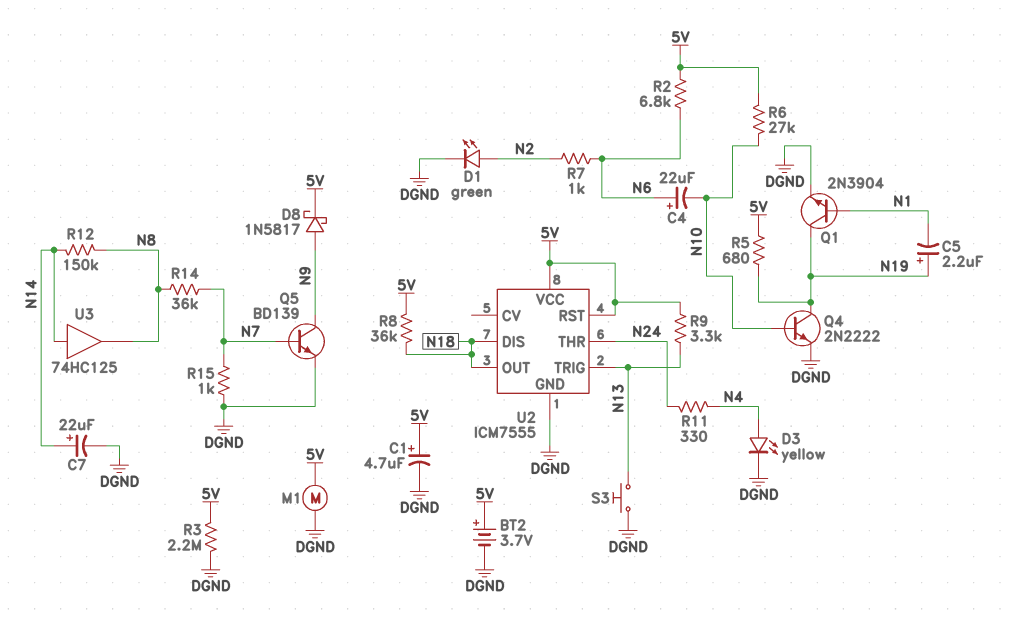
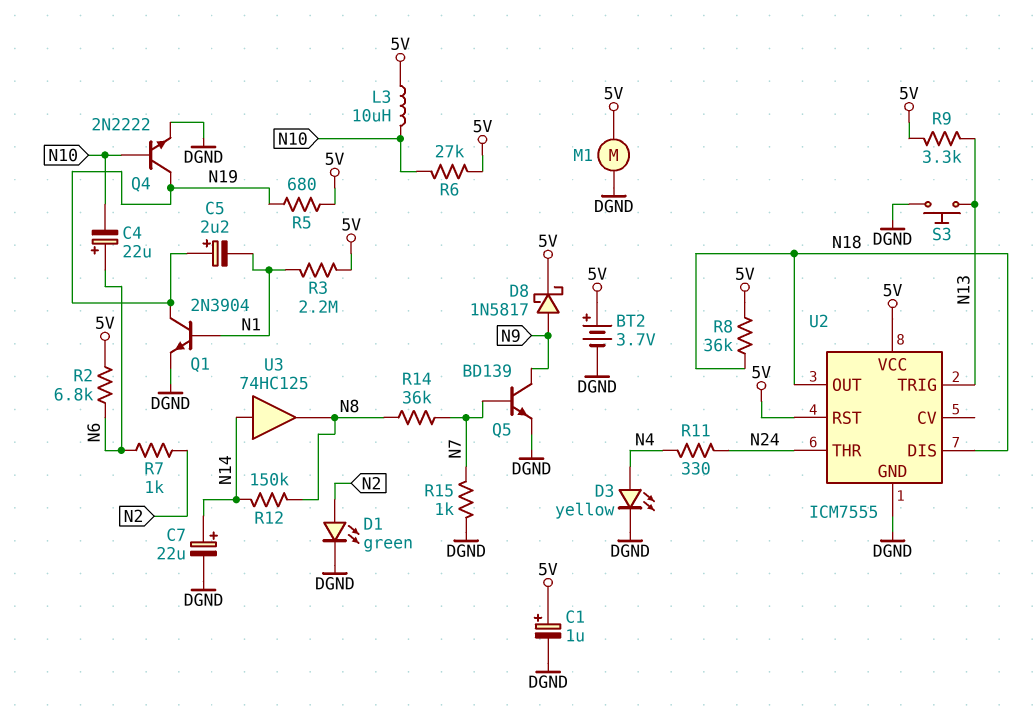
C1: 4.7uF (plus 5V, minus DGND) -> 1uF (plus 5V, minus DGND)
L3: none -> 10uH (5V, N10)
R3: 2.2M (5V, DGND) -> 2.2M (5V, N1)

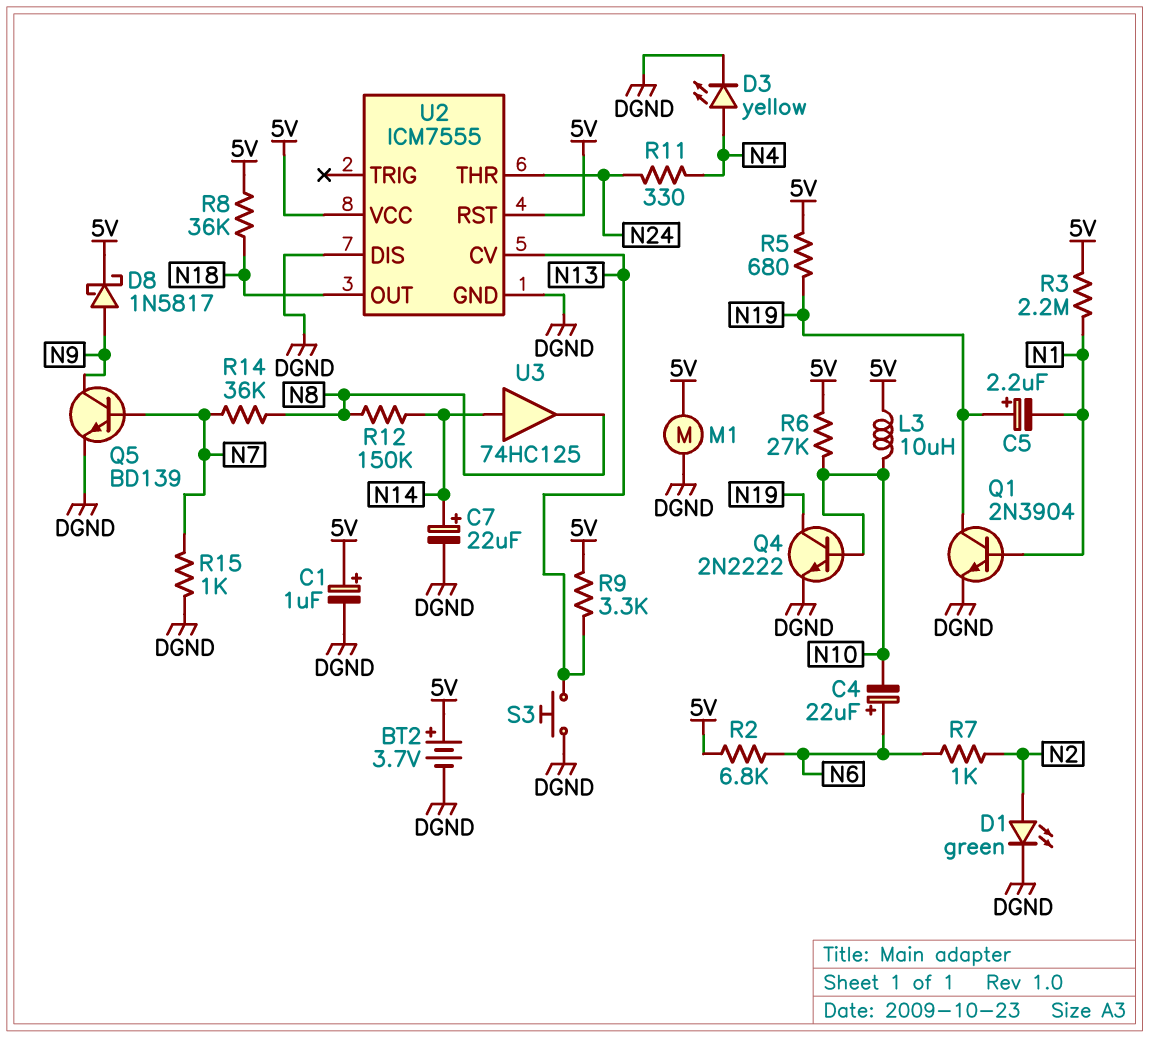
U2 pin CV: none -> N13
U2 pin DIS: N18 -> DGND
U2 pin TRIG: N13 -> none

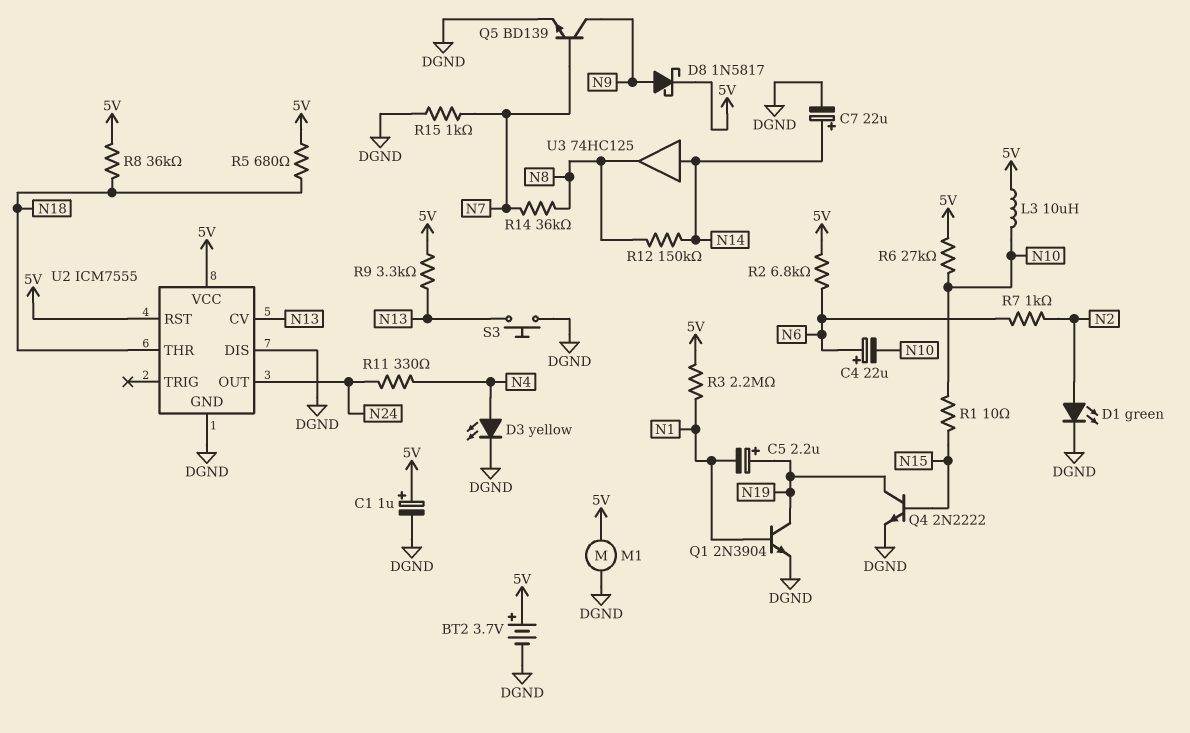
Q4: NPN 2N2222 (B N10, C N19, E DGND) -> NPN 2N2222 (B N15, C N19, E DGND)
R1: none -> 10 (N10, N15)
R5: 680 (5V, N19) -> 680 (5V, N18)
U2 pin OUT: N18 -> N24
U2 pin THR: N24 -> N18

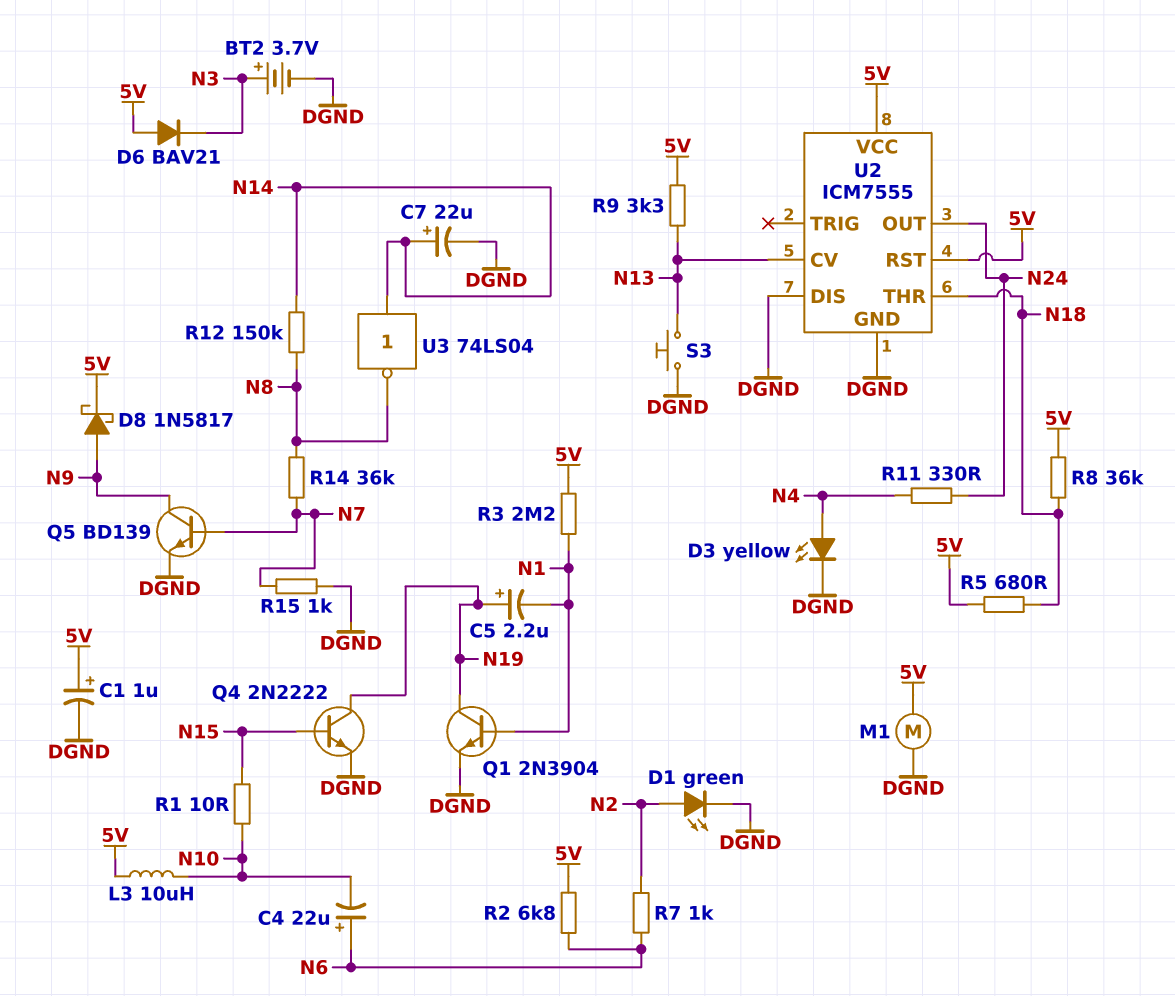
BT2: 3.7V (plus 5V, minus DGND) -> 3.7V (plus N3, minus DGND)
D6: none -> diode BAV21 (A 5V, K N3)
R6: 27k (5V, N10) -> none
U3: buffer 74HC125 (in N14, out N8) -> NOT 74LS04 (in N14, out N8)

